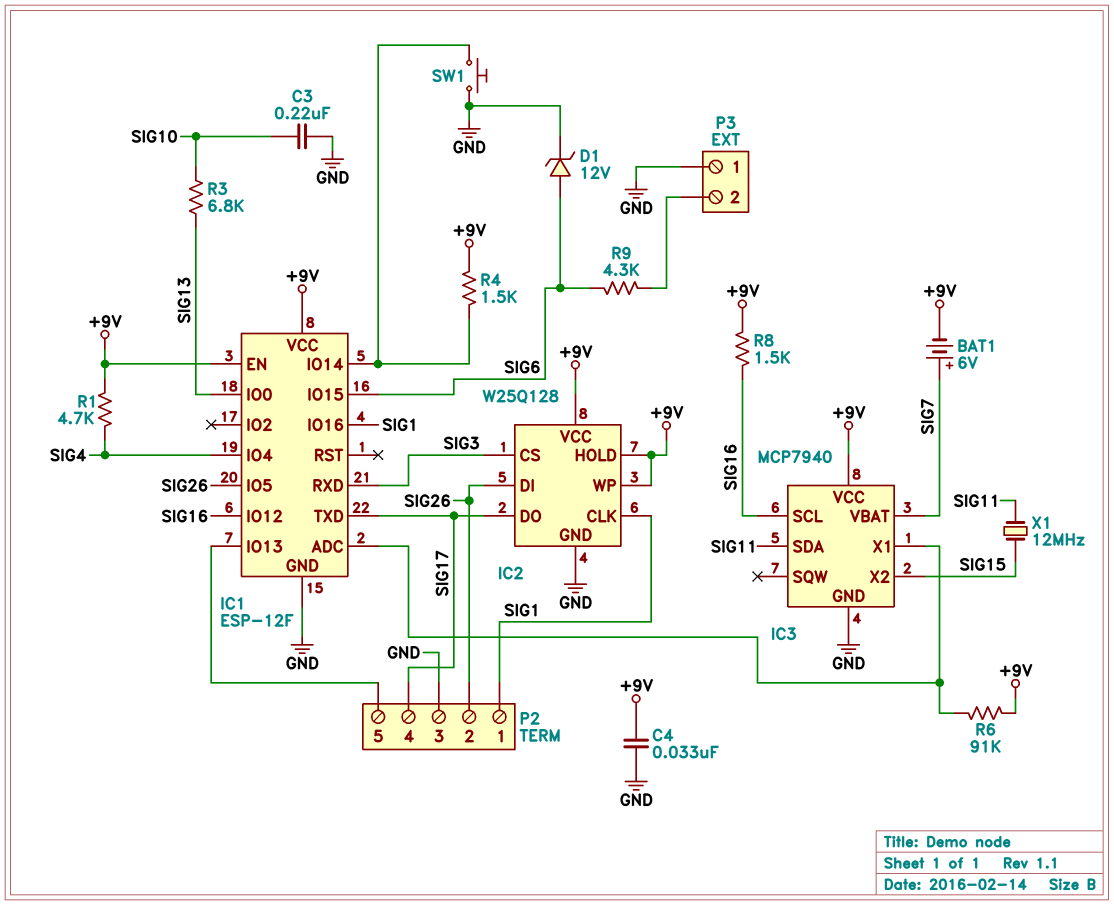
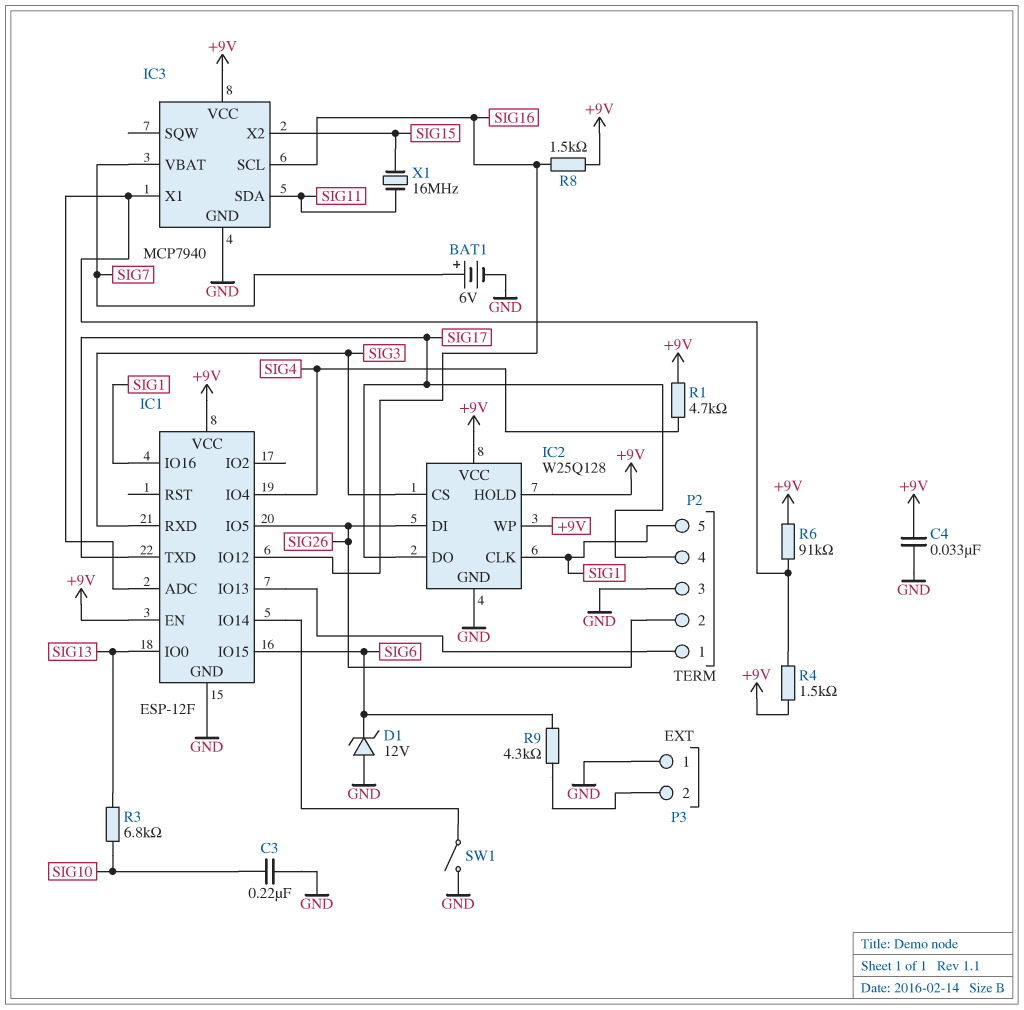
BAT1: 6V (plus SIG7, minus +9V) -> 6V (plus SIG7, minus GND)
D1: zener 12V (A SIG6, K GND) -> zener 12V (A GND, K SIG6)
P2 pin 1: SIG1 -> IC1/IO13
P2 pin 5: IC1/IO13 -> SIG1
R4: 1.5k (+9V, IC1/IO14) -> 1.5k (+9V, IC1/ADC)
SW1: button (GND, IC1/IO14) -> switch (GND, IC1/IO14)
X1: 12MHz (SIG11, SIG15) -> 16MHz (SIG11, SIG15)

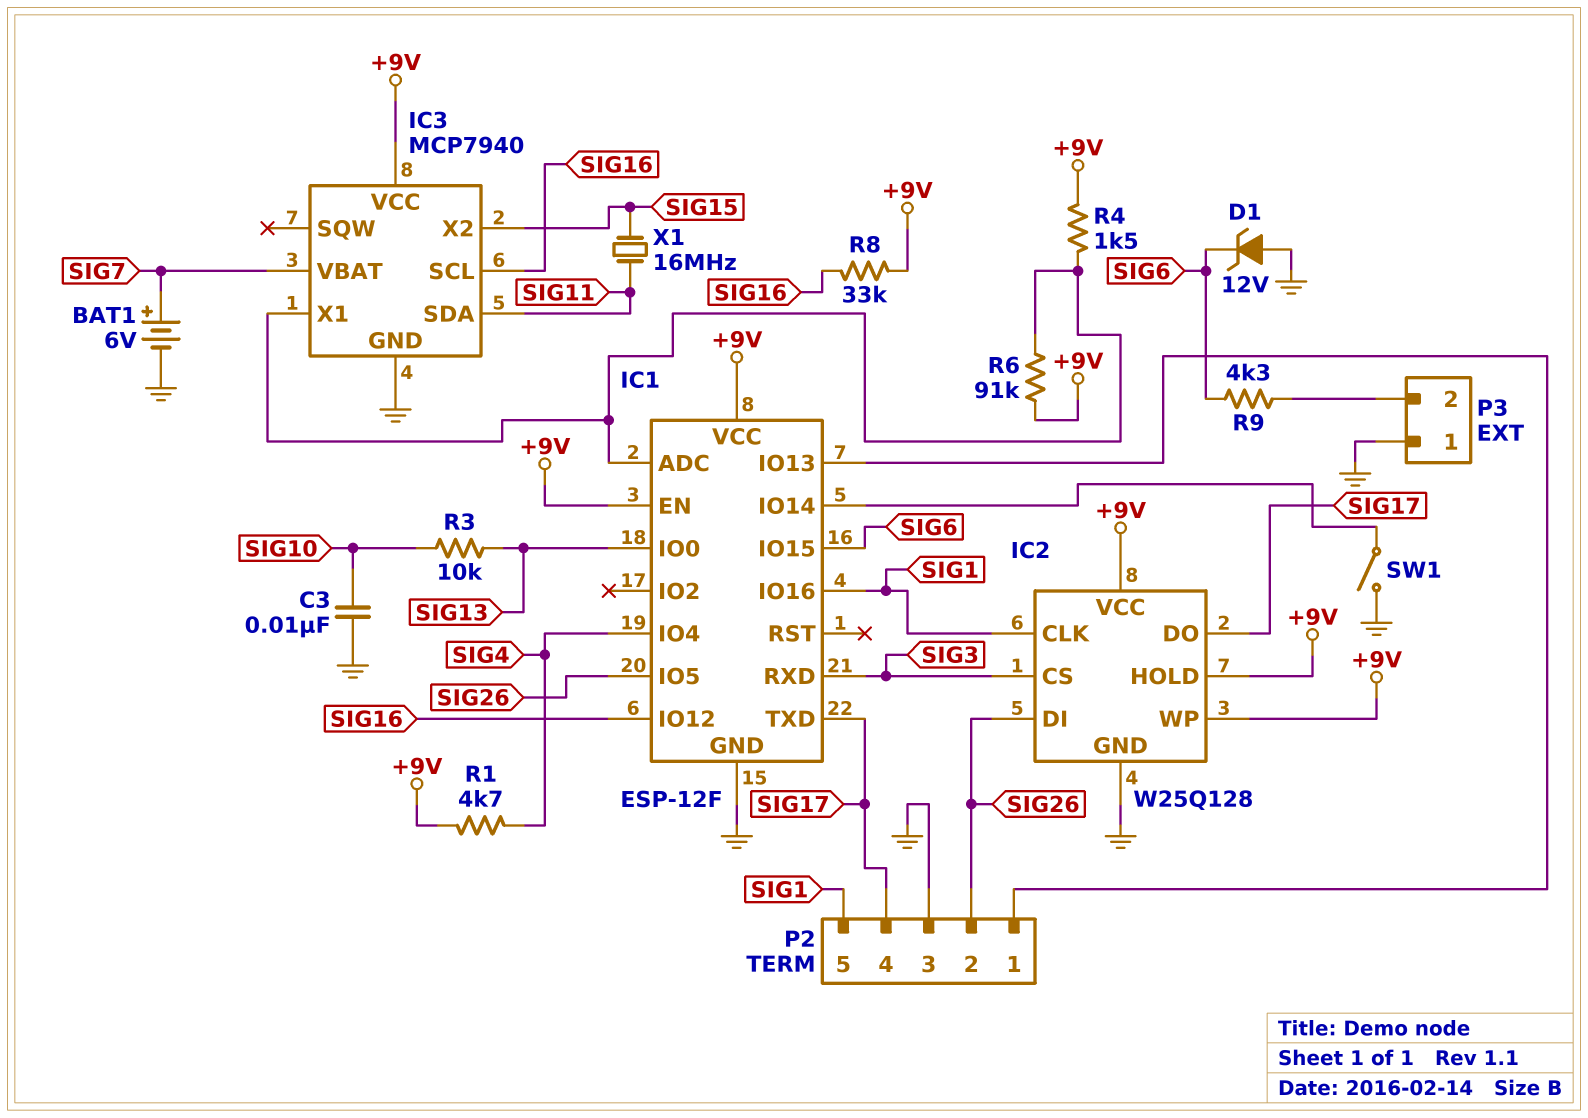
C3: 220nF (GND, SIG10) -> 10nF (GND, SIG10)
C4: 33nF (+9V, GND) -> none
R3: 6.8k (SIG10, SIG13) -> 10k (SIG10, SIG13)
R8: 1.5k (+9V, SIG16) -> 33k (+9V, SIG16)

